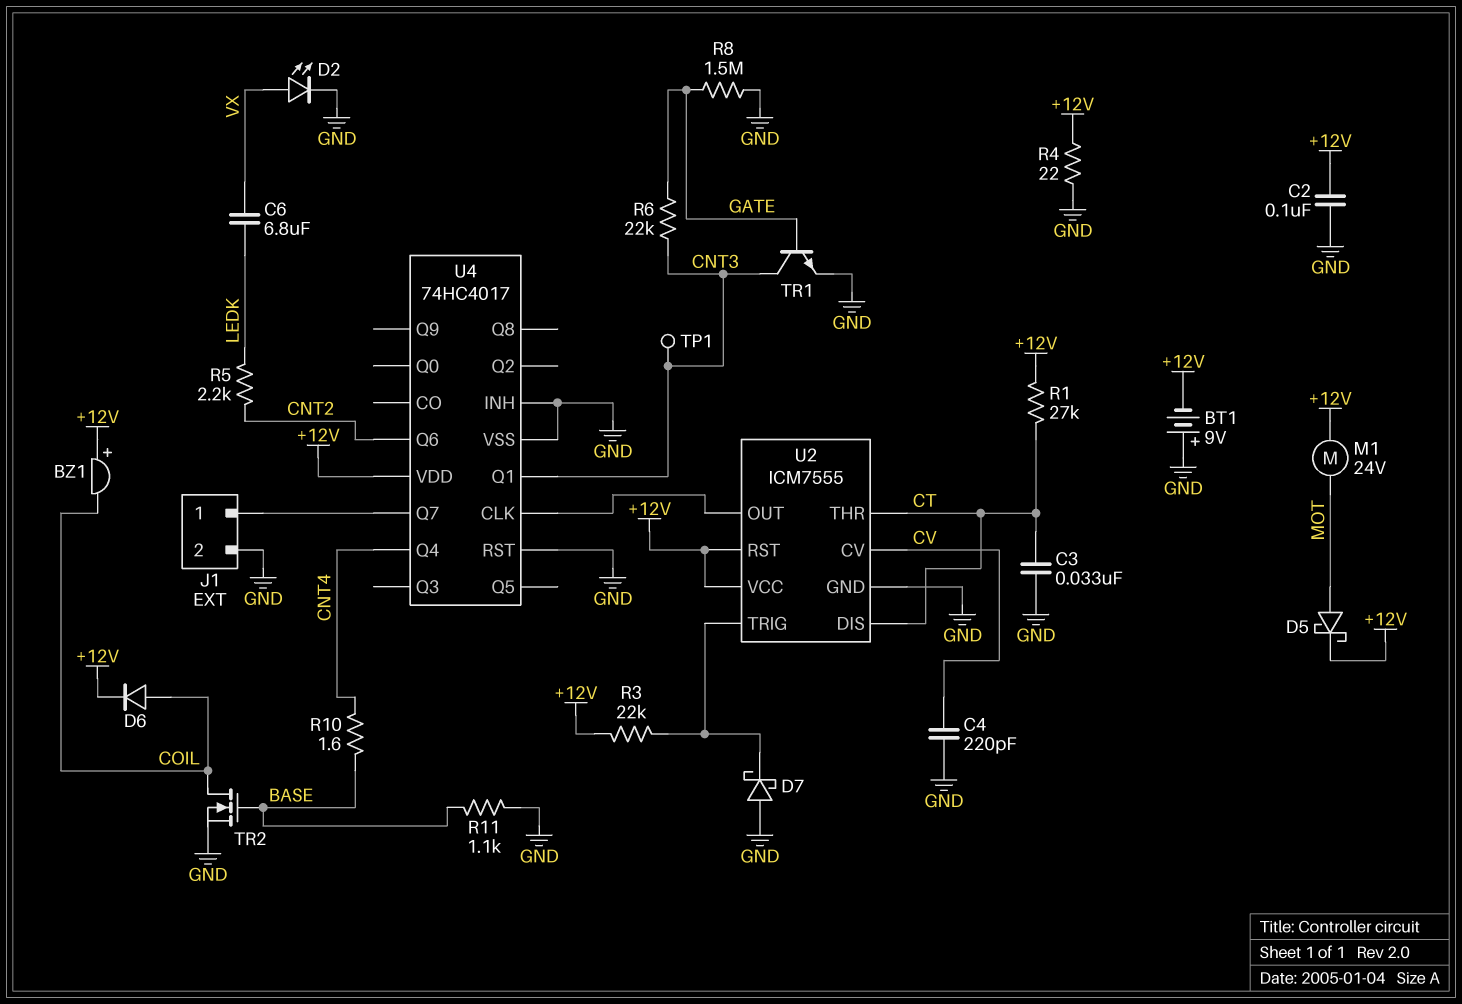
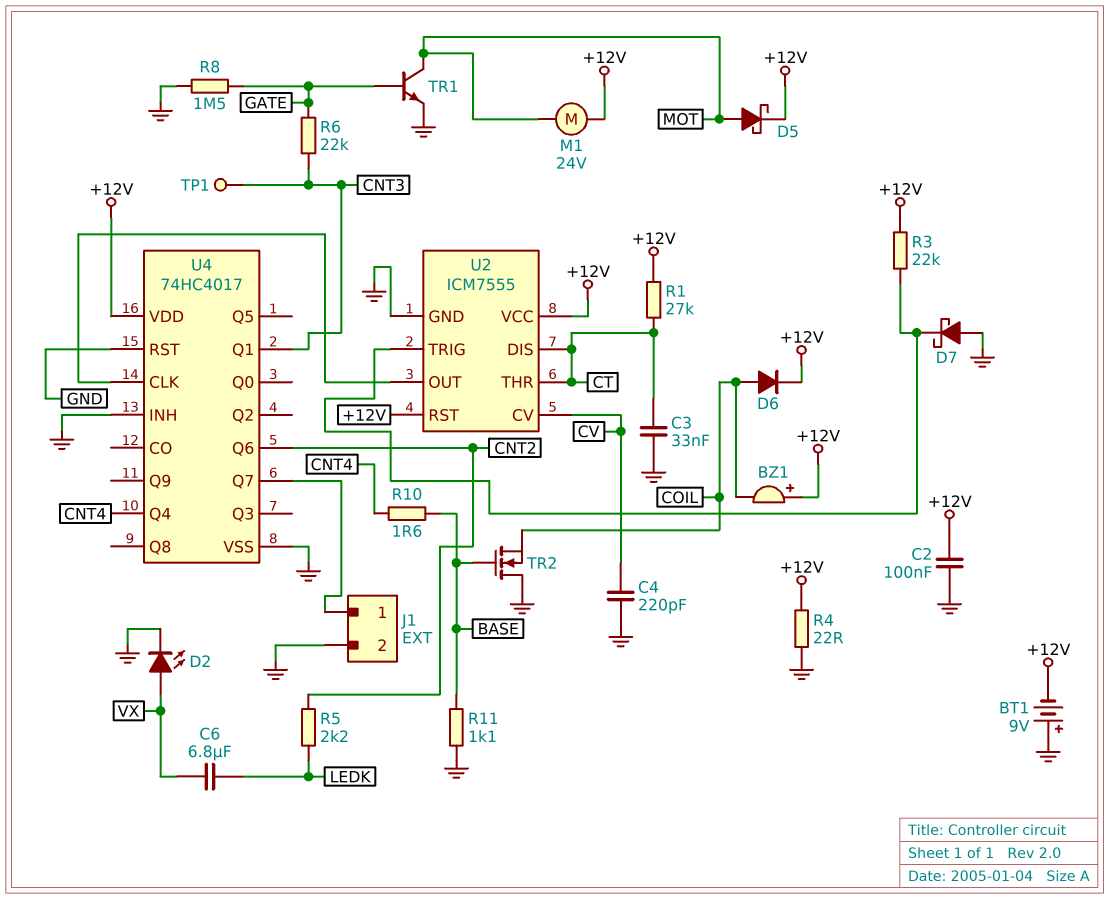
TR1: NPN (B GATE, C CNT3, E GND) -> NPN (B GATE, C MOT, E GND)
TR2: NMOS (G BASE, D COIL, S GND) -> NMOS (G BASE, D GND, S COIL)

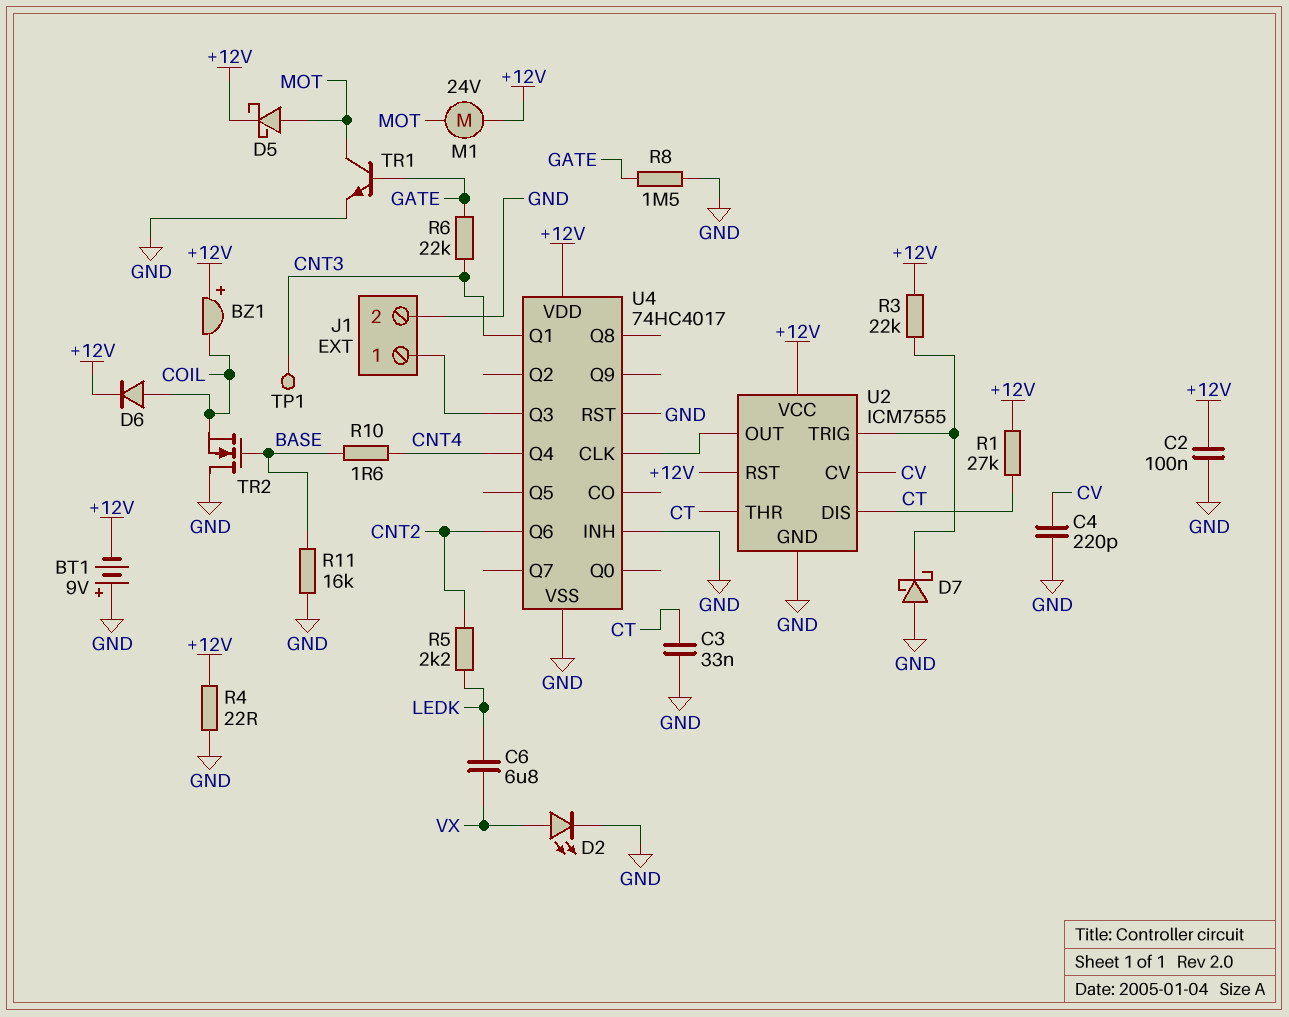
R11: 1.1k (BASE, GND) -> 16k (BASE, GND)
U4 pin Q3: none -> J1/1
U4 pin Q7: J1/1 -> none

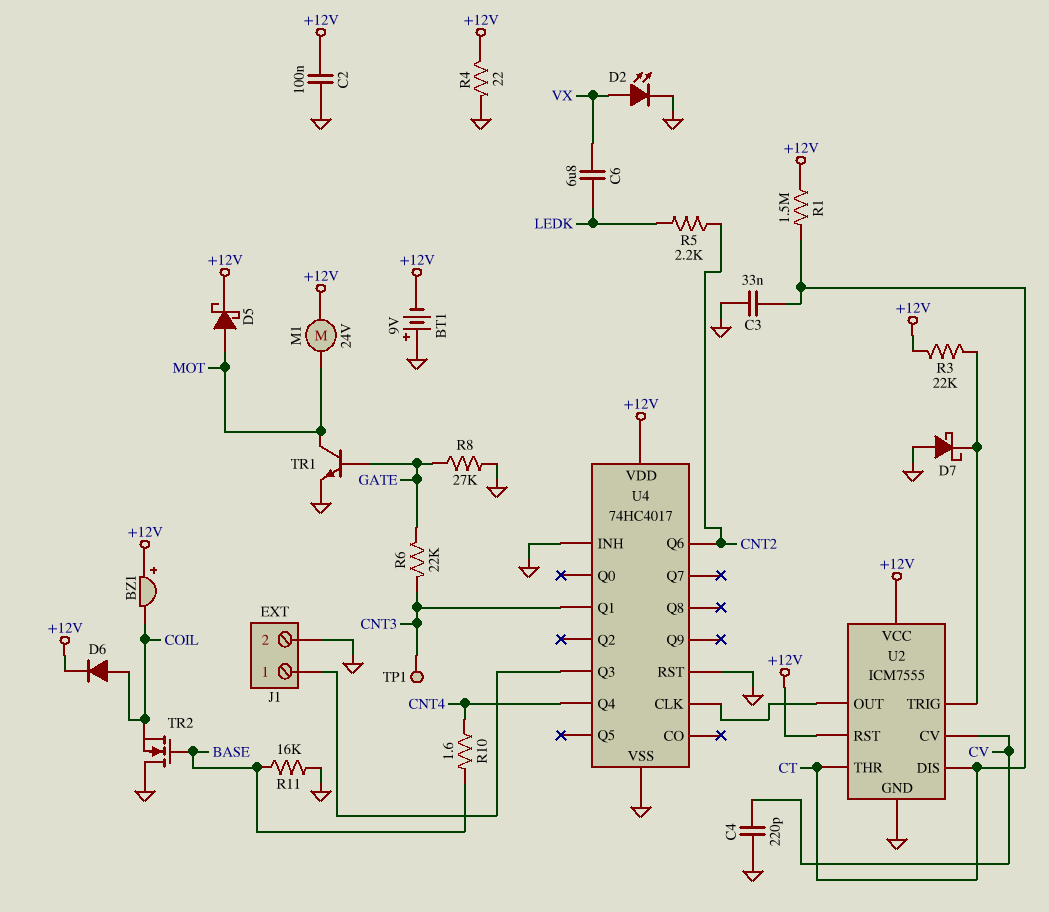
R1: 27k (+12V, CT) -> 1.5M (+12V, CT)
R8: 1.5M (GATE, GND) -> 27k (GATE, GND)

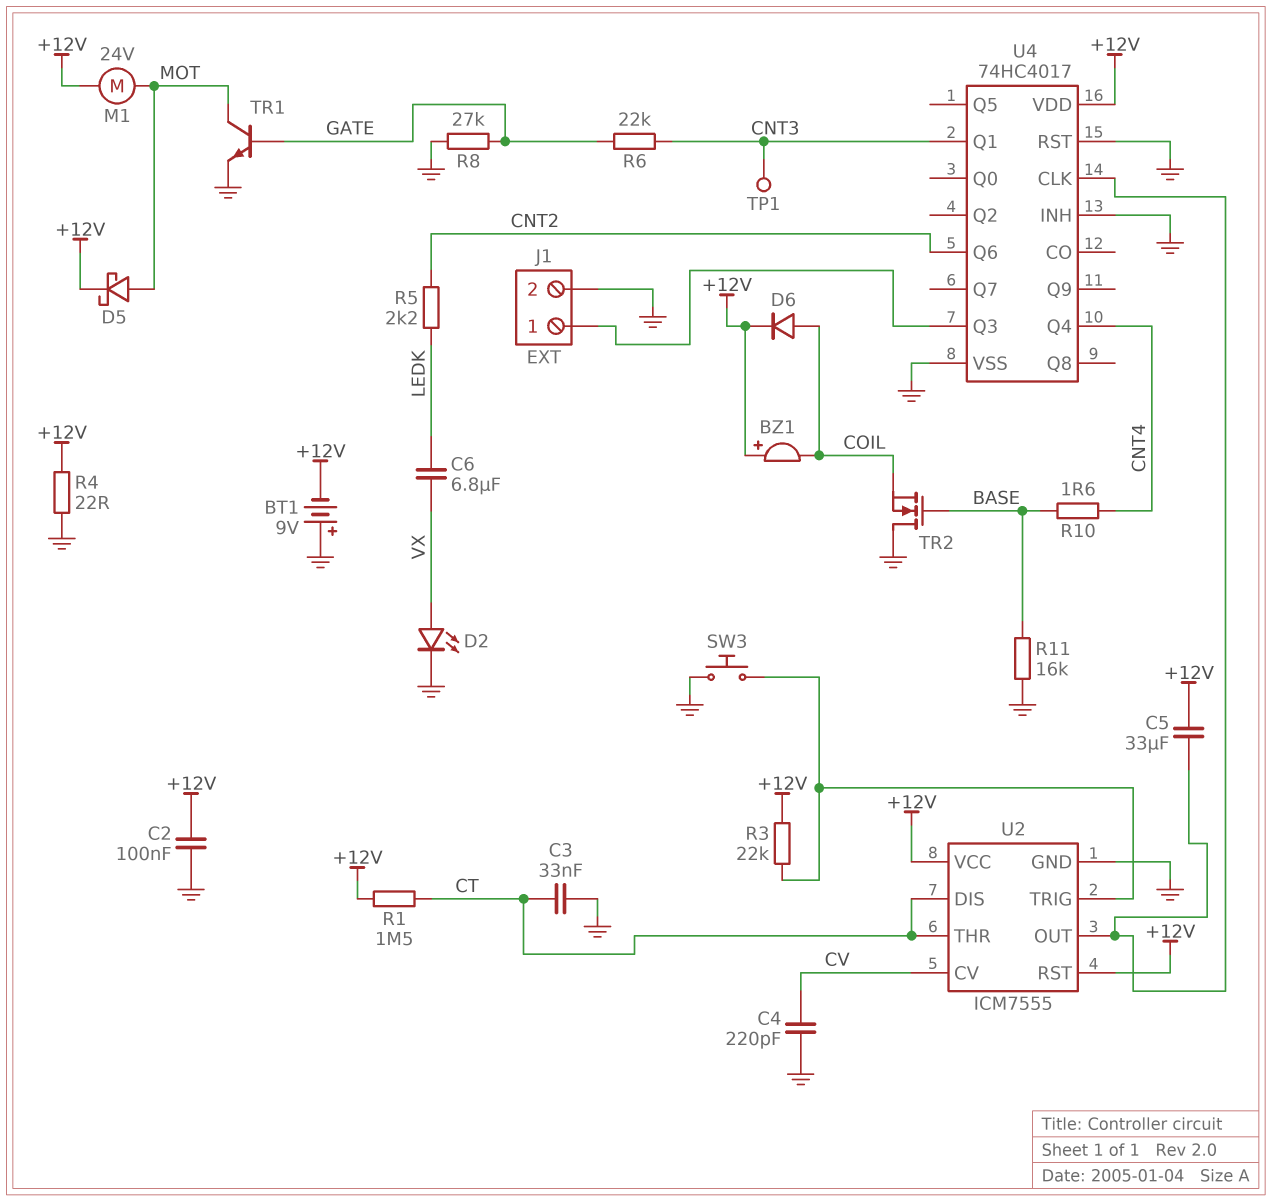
C5: none -> 33uF (+12V, U2/OUT)
D7: schottky (A GND, K U2/TRIG) -> none
SW3: none -> button (GND, U2/TRIG)

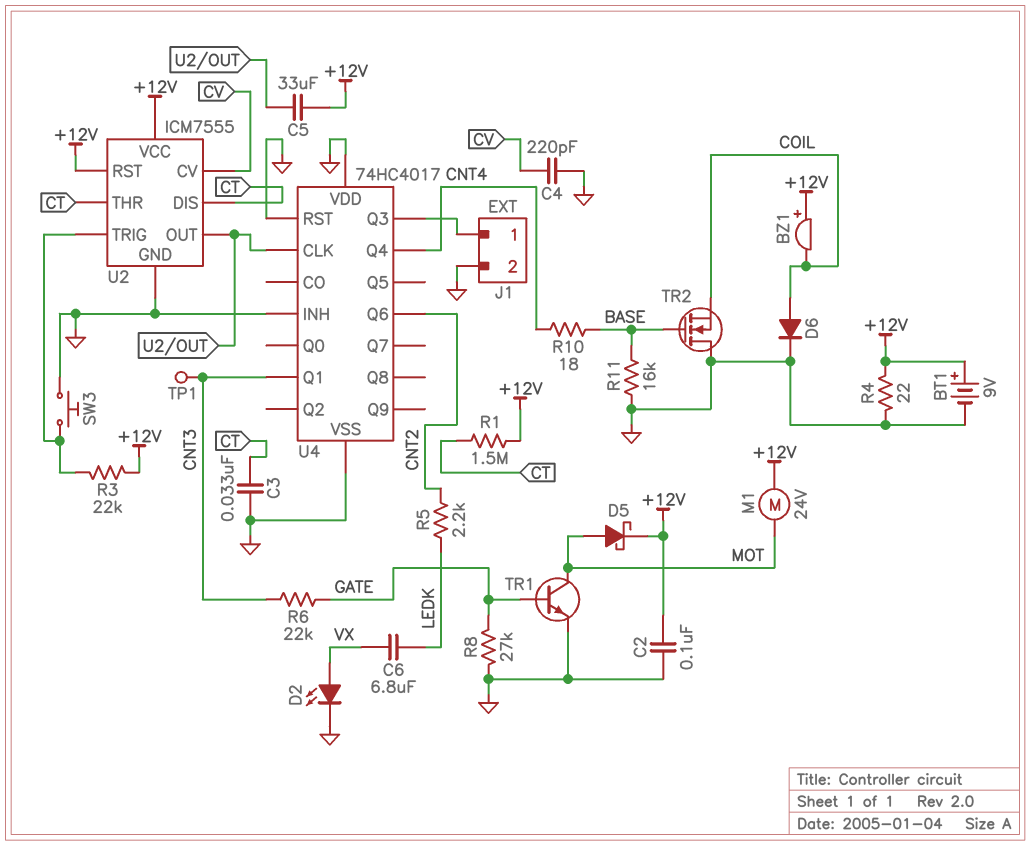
BT1: 9V (plus GND, minus +12V) -> 9V (plus +12V, minus GND)
D6: diode (A COIL, K +12V) -> diode (A COIL, K GND)
R10: 1.6 (BASE, CNT4) -> 18 (BASE, CNT4)
U4 pin VDD: +12V -> GND

